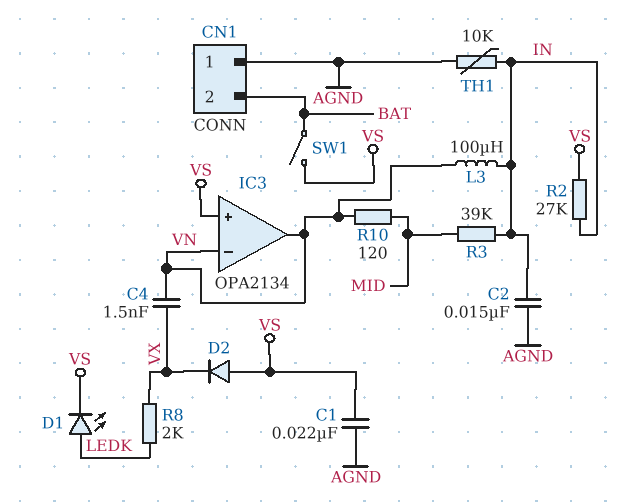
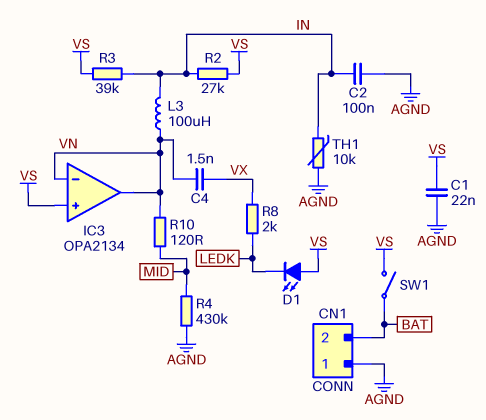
C2: 15nF (AGND, IN) -> 100nF (AGND, IN)
D1: LED (A LEDK, K VS) -> LED (A VS, K LEDK)
D2: diode (A VS, K VX) -> none
R3: 39k (IN, MID) -> 39k (IN, VS)
R4: none -> 430k (AGND, MID)

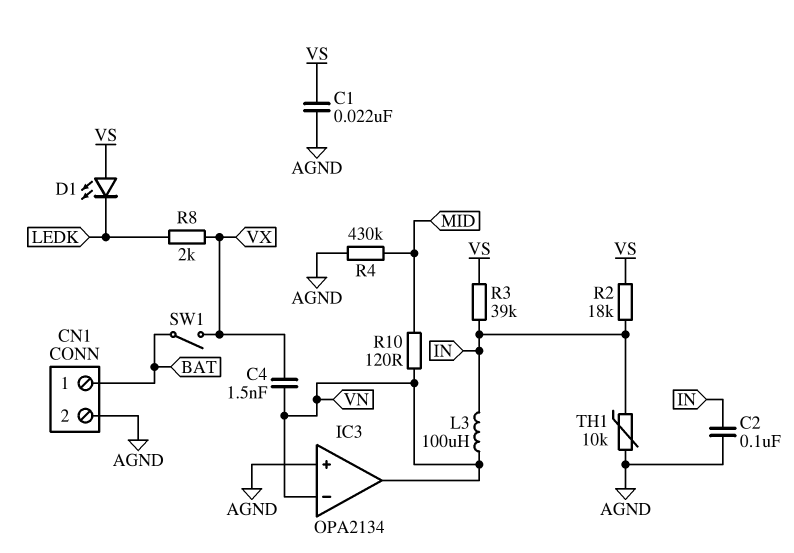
CN1 pin 1: AGND -> BAT
CN1 pin 2: BAT -> AGND
IC3 pin in+: VS -> AGND
R2: 27k (IN, VS) -> 18k (IN, VS)
SW1: switch (BAT, VS) -> switch (BAT, VX)

